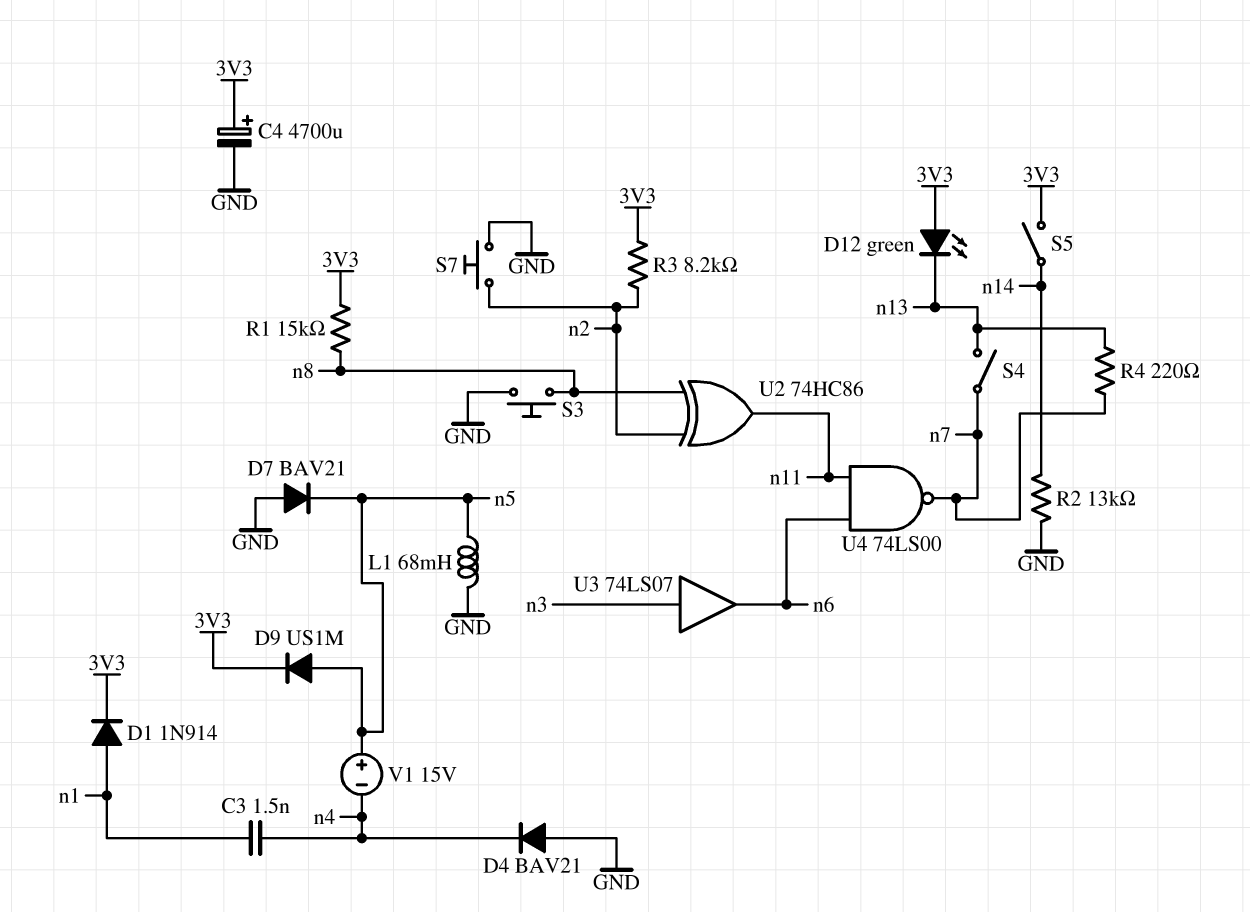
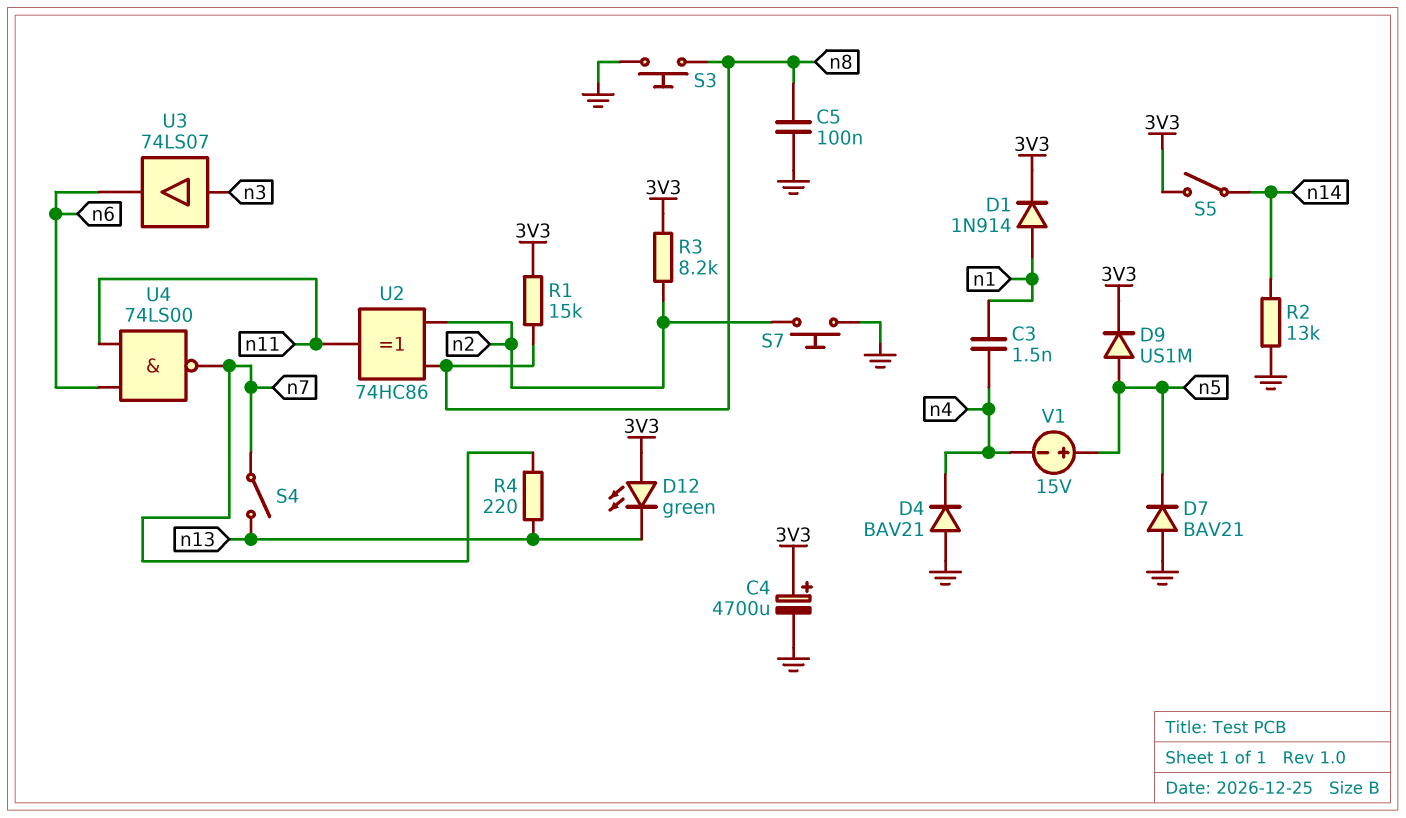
C5: none -> 100nF (GND, n8)
L1: 68mH (GND, n5) -> none

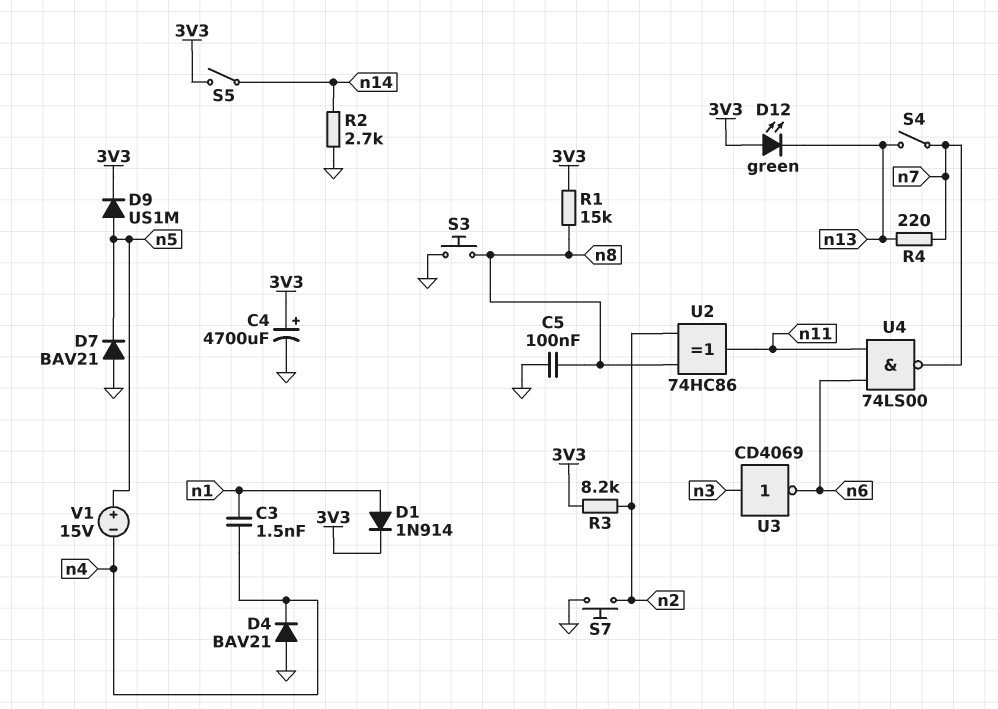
R2: 13k (GND, n14) -> 2.7k (GND, n14)
U3: buffer 74LS07 (in n3, out n6) -> NOT CD4069 (in n3, out n6)

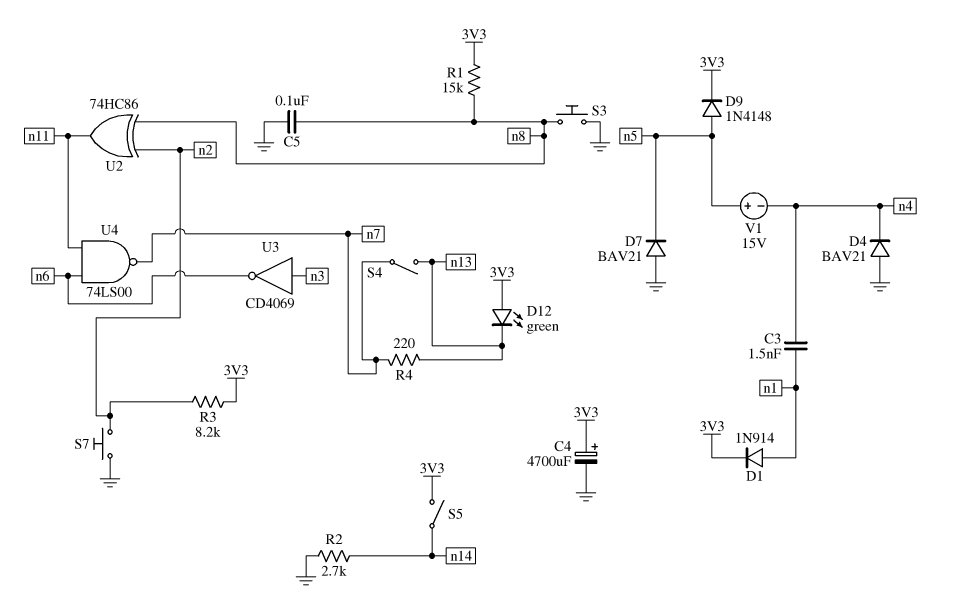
D9: diode US1M (A n5, K 3V3) -> diode 1N4148 (A n5, K 3V3)

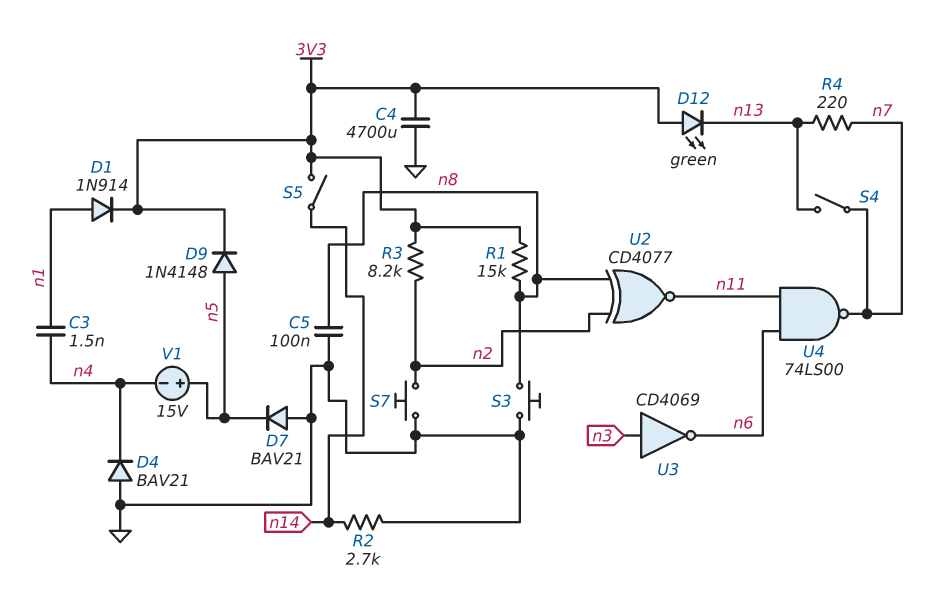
C4: 4700uF (plus 3V3, minus GND) -> 4700uF (3V3, GND)
U2: XOR 74HC86 (in n2, in n8, out n11) -> XNOR CD4077 (in n2, in n8, out n11)

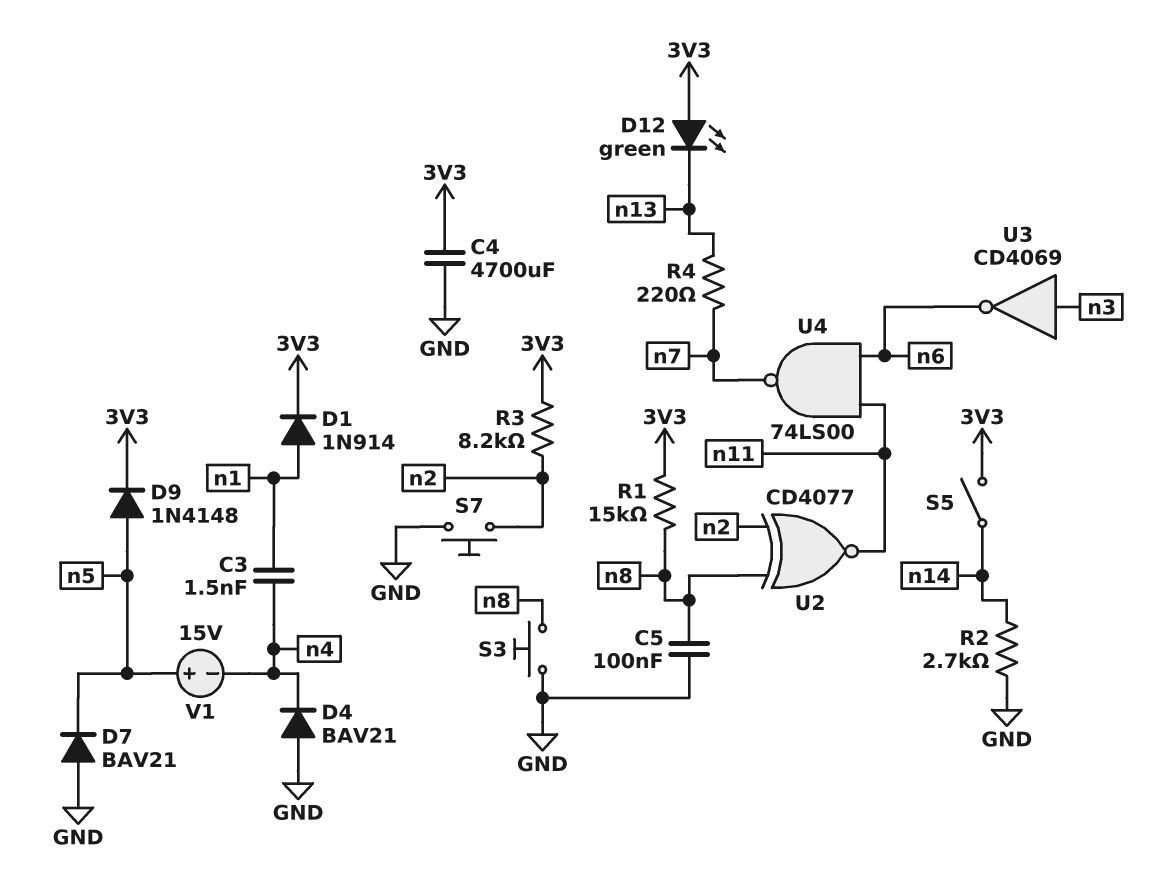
S4: switch (n7, n13) -> none

